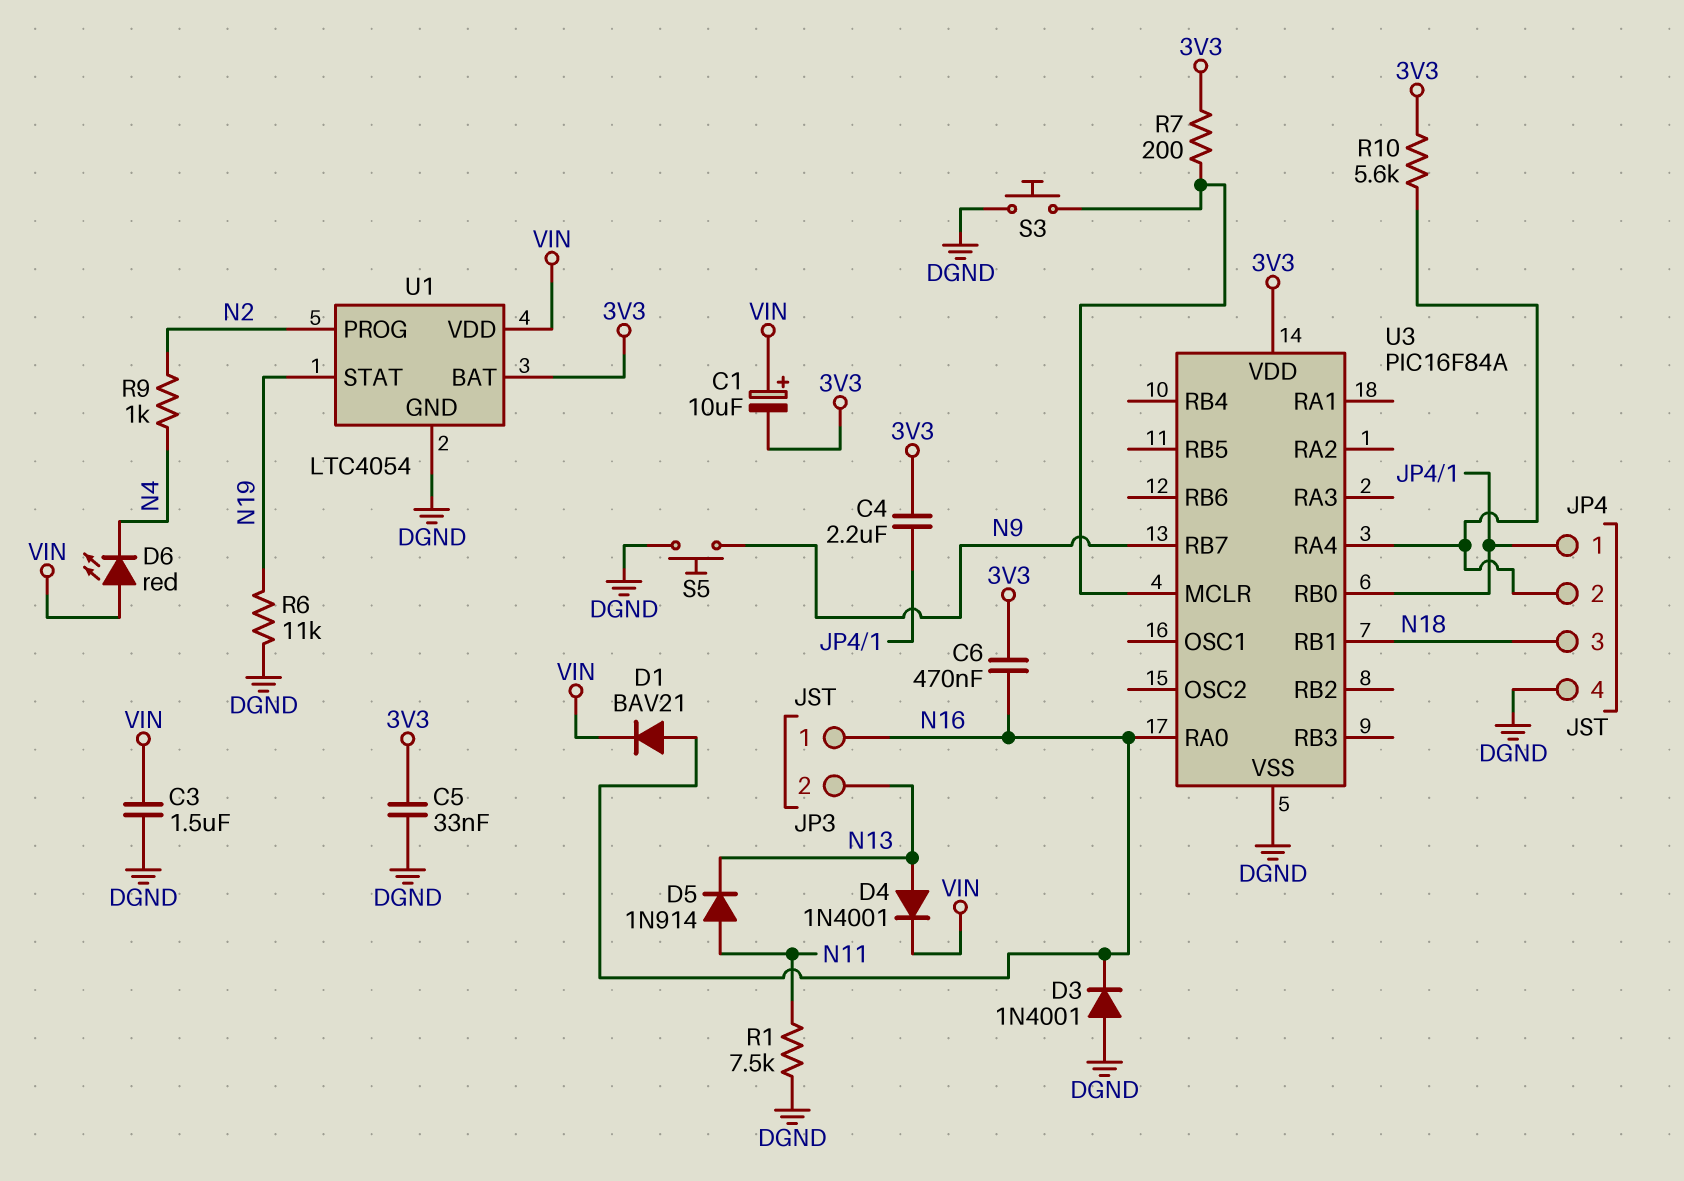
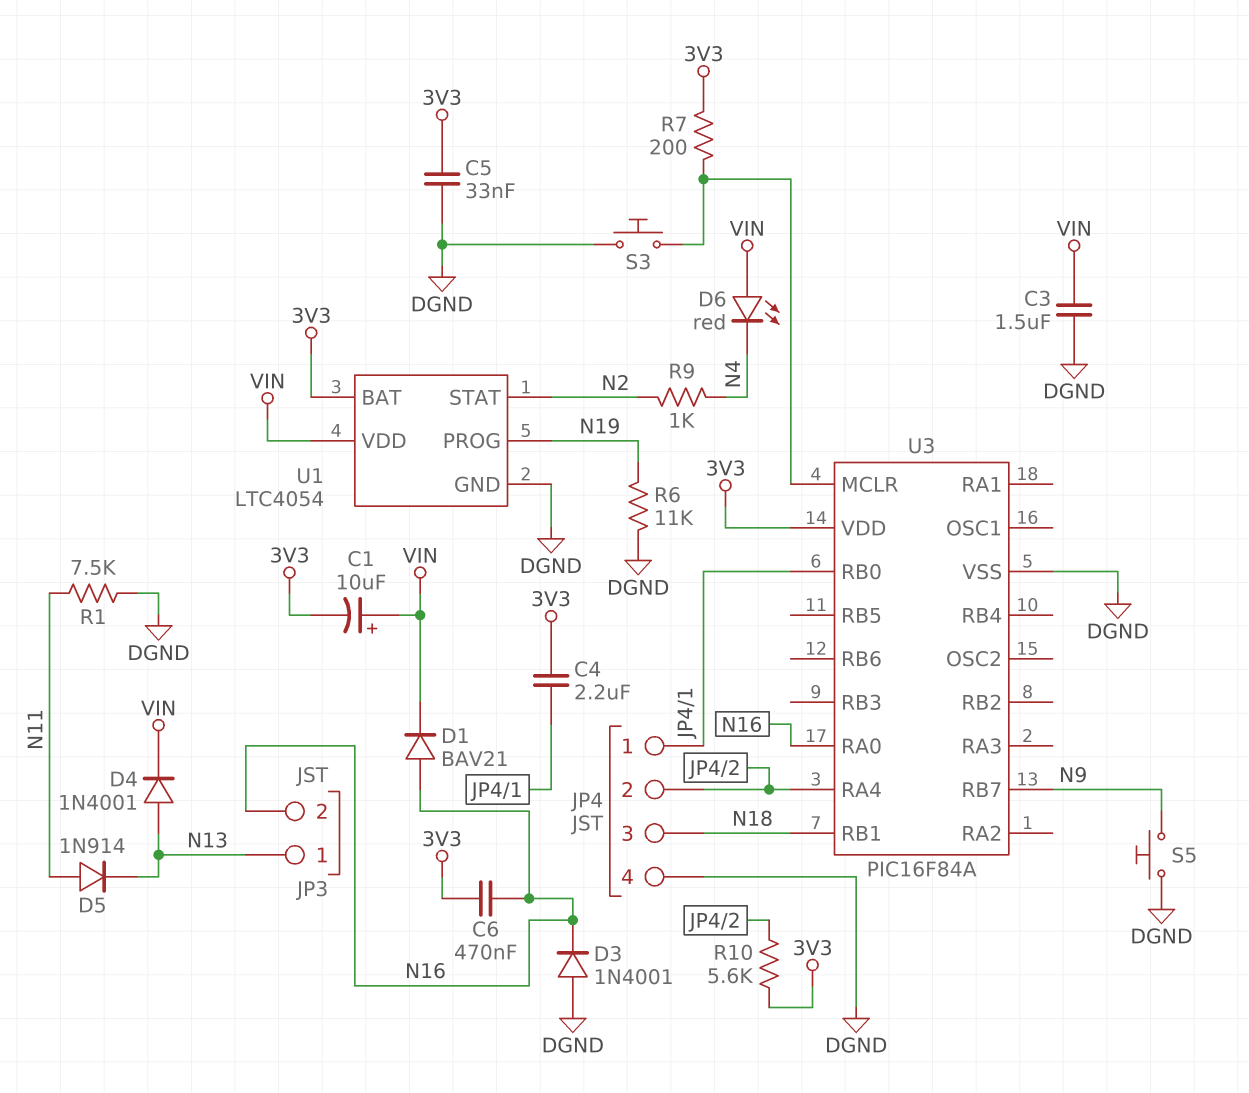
JP3 pin 1: N16 -> N13
JP3 pin 2: N13 -> N16
U1 pin PROG: N2 -> N19
U1 pin STAT: N19 -> N2

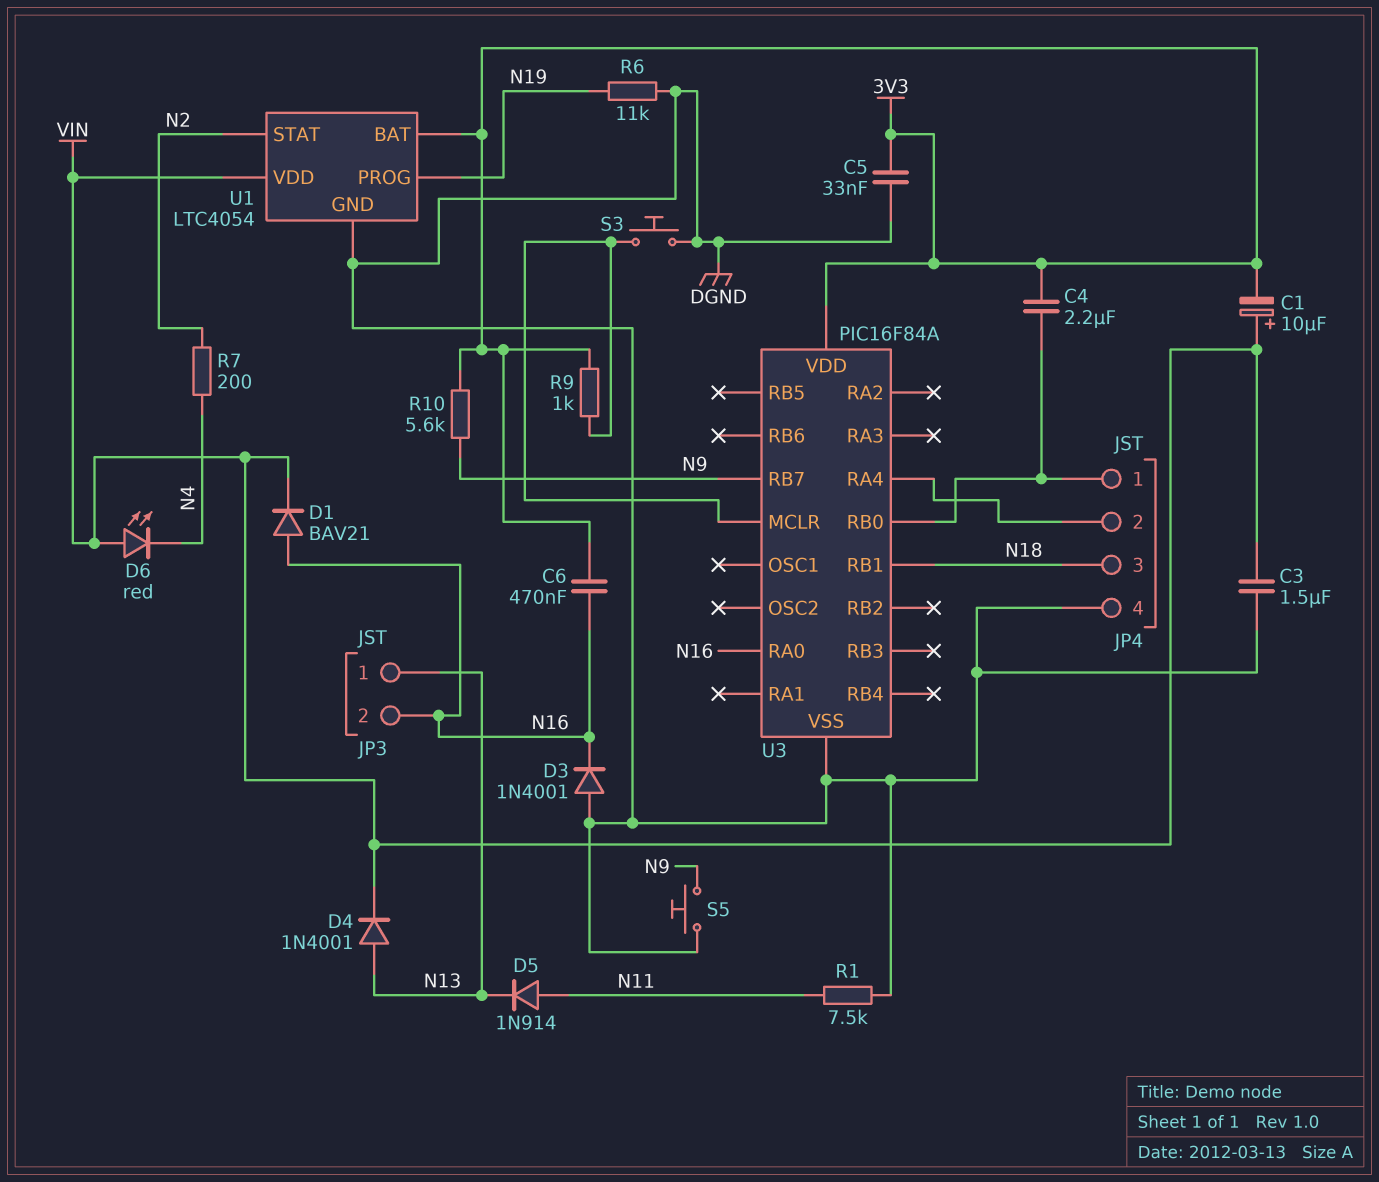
R7: 200 (3V3, U3/MCLR) -> 200 (N2, N4)
R9: 1k (N2, N4) -> 1k (3V3, U3/MCLR)
R10: 5.6k (3V3, JP4/2) -> 5.6k (3V3, N9)

